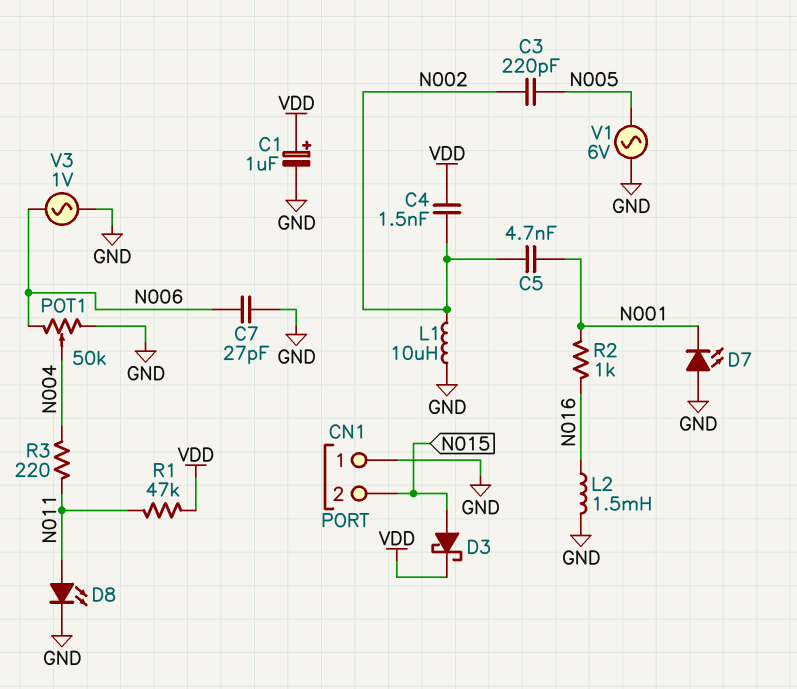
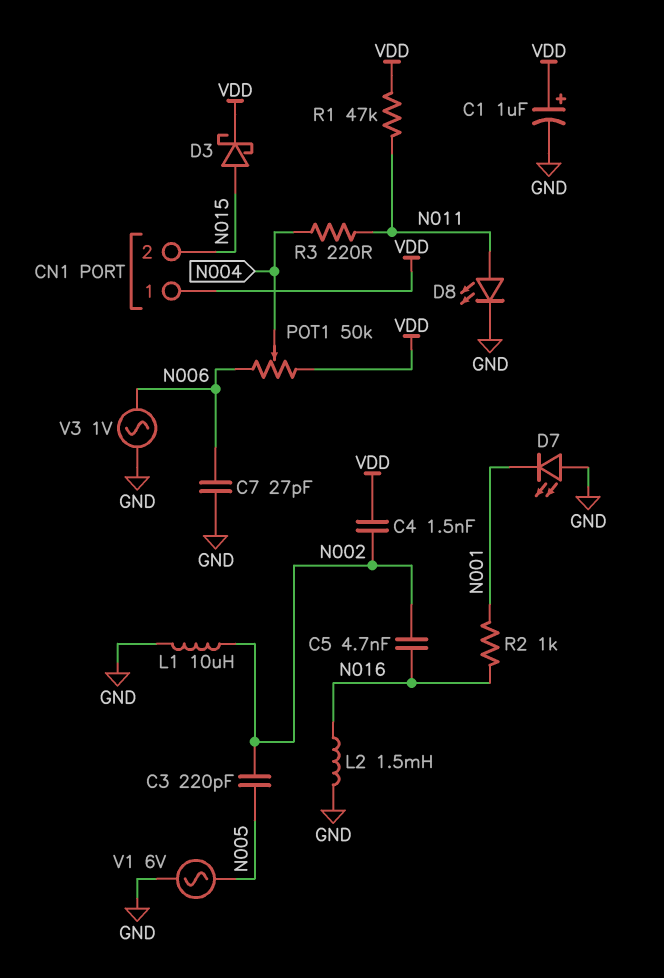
C5: 4.7nF (N001, N002) -> 4.7nF (N002, N016)
CN1 pin 1: GND -> VDD
POT1: 50k (GND, N006, wiper N004) -> 50k (N006, VDD, wiper N004)

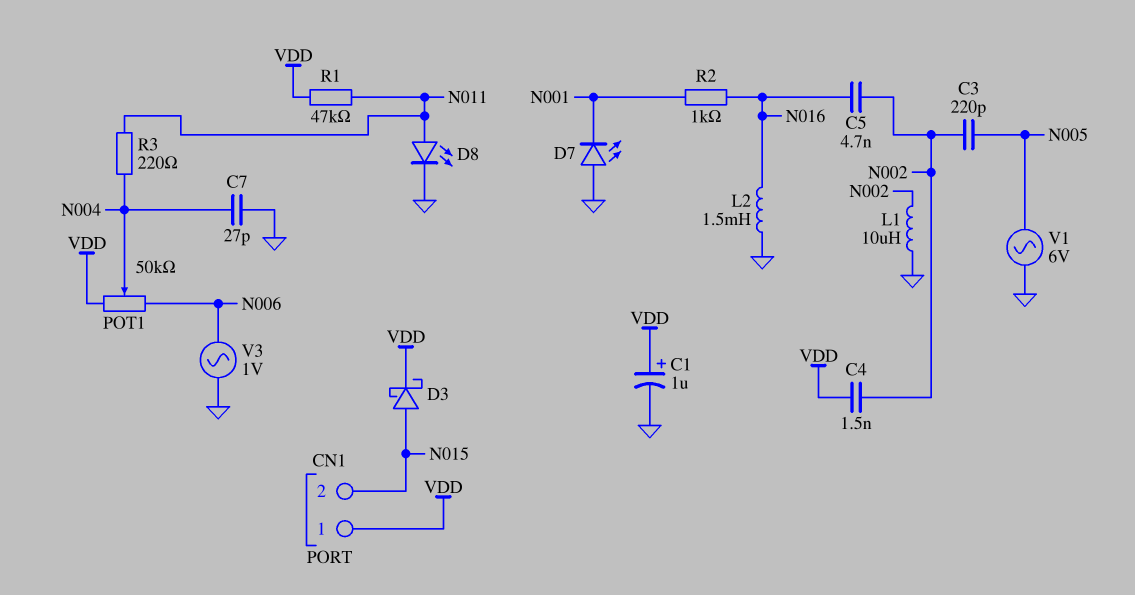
C7: 27pF (GND, N006) -> 27pF (GND, N004)

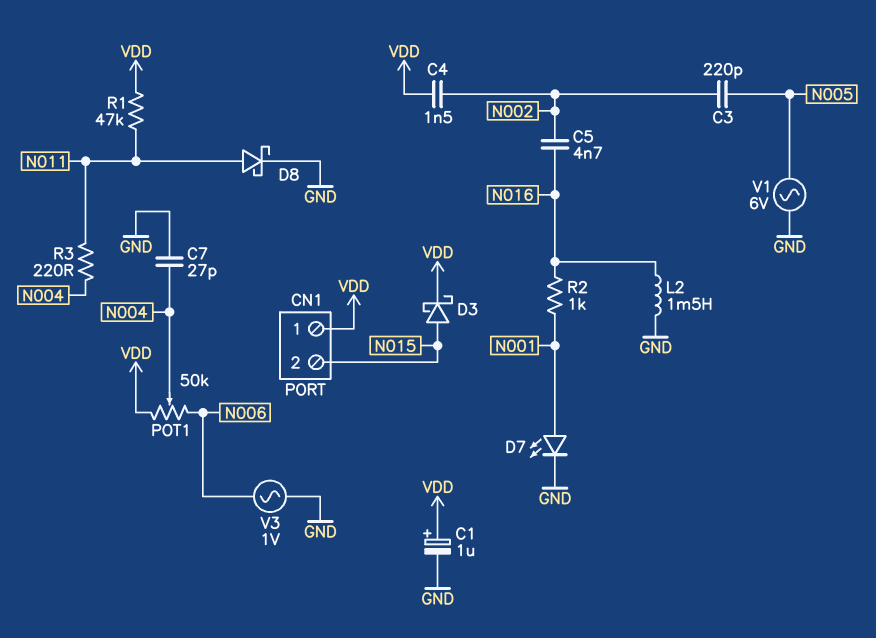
D7: LED (A GND, K N001) -> LED (A N001, K GND)
D8: LED (A N011, K GND) -> schottky (A N011, K GND)
L1: 10uH (GND, N002) -> none

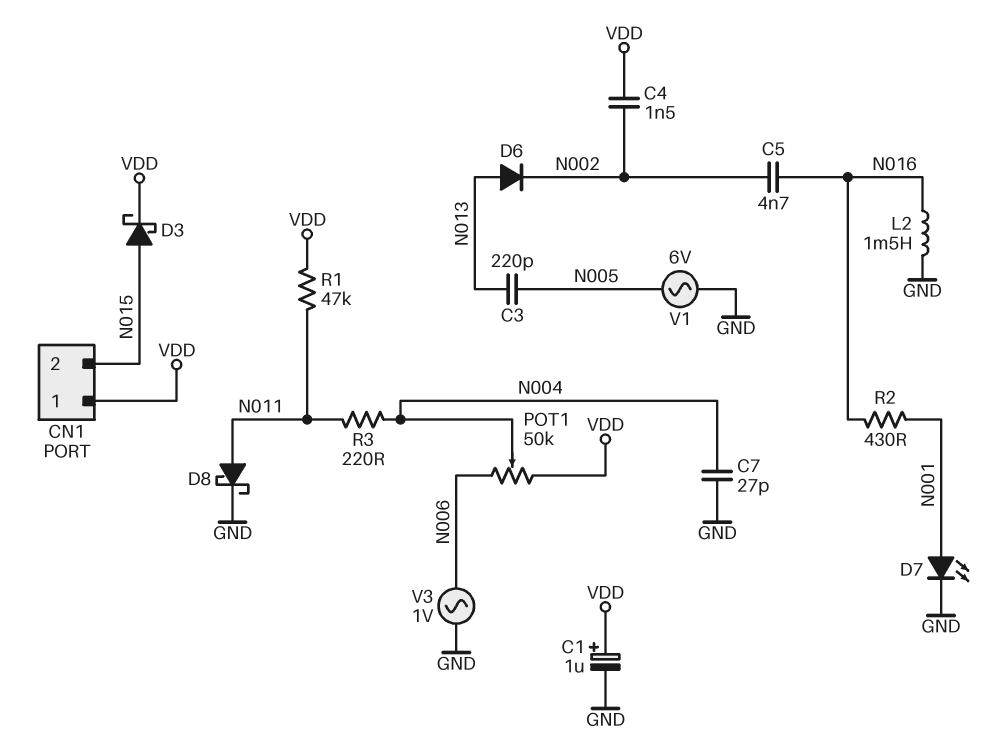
C3: 220pF (N002, N005) -> 220pF (N005, N013)
D6: none -> diode (A N013, K N002)
R2: 1k (N001, N016) -> 430 (N001, N016)

